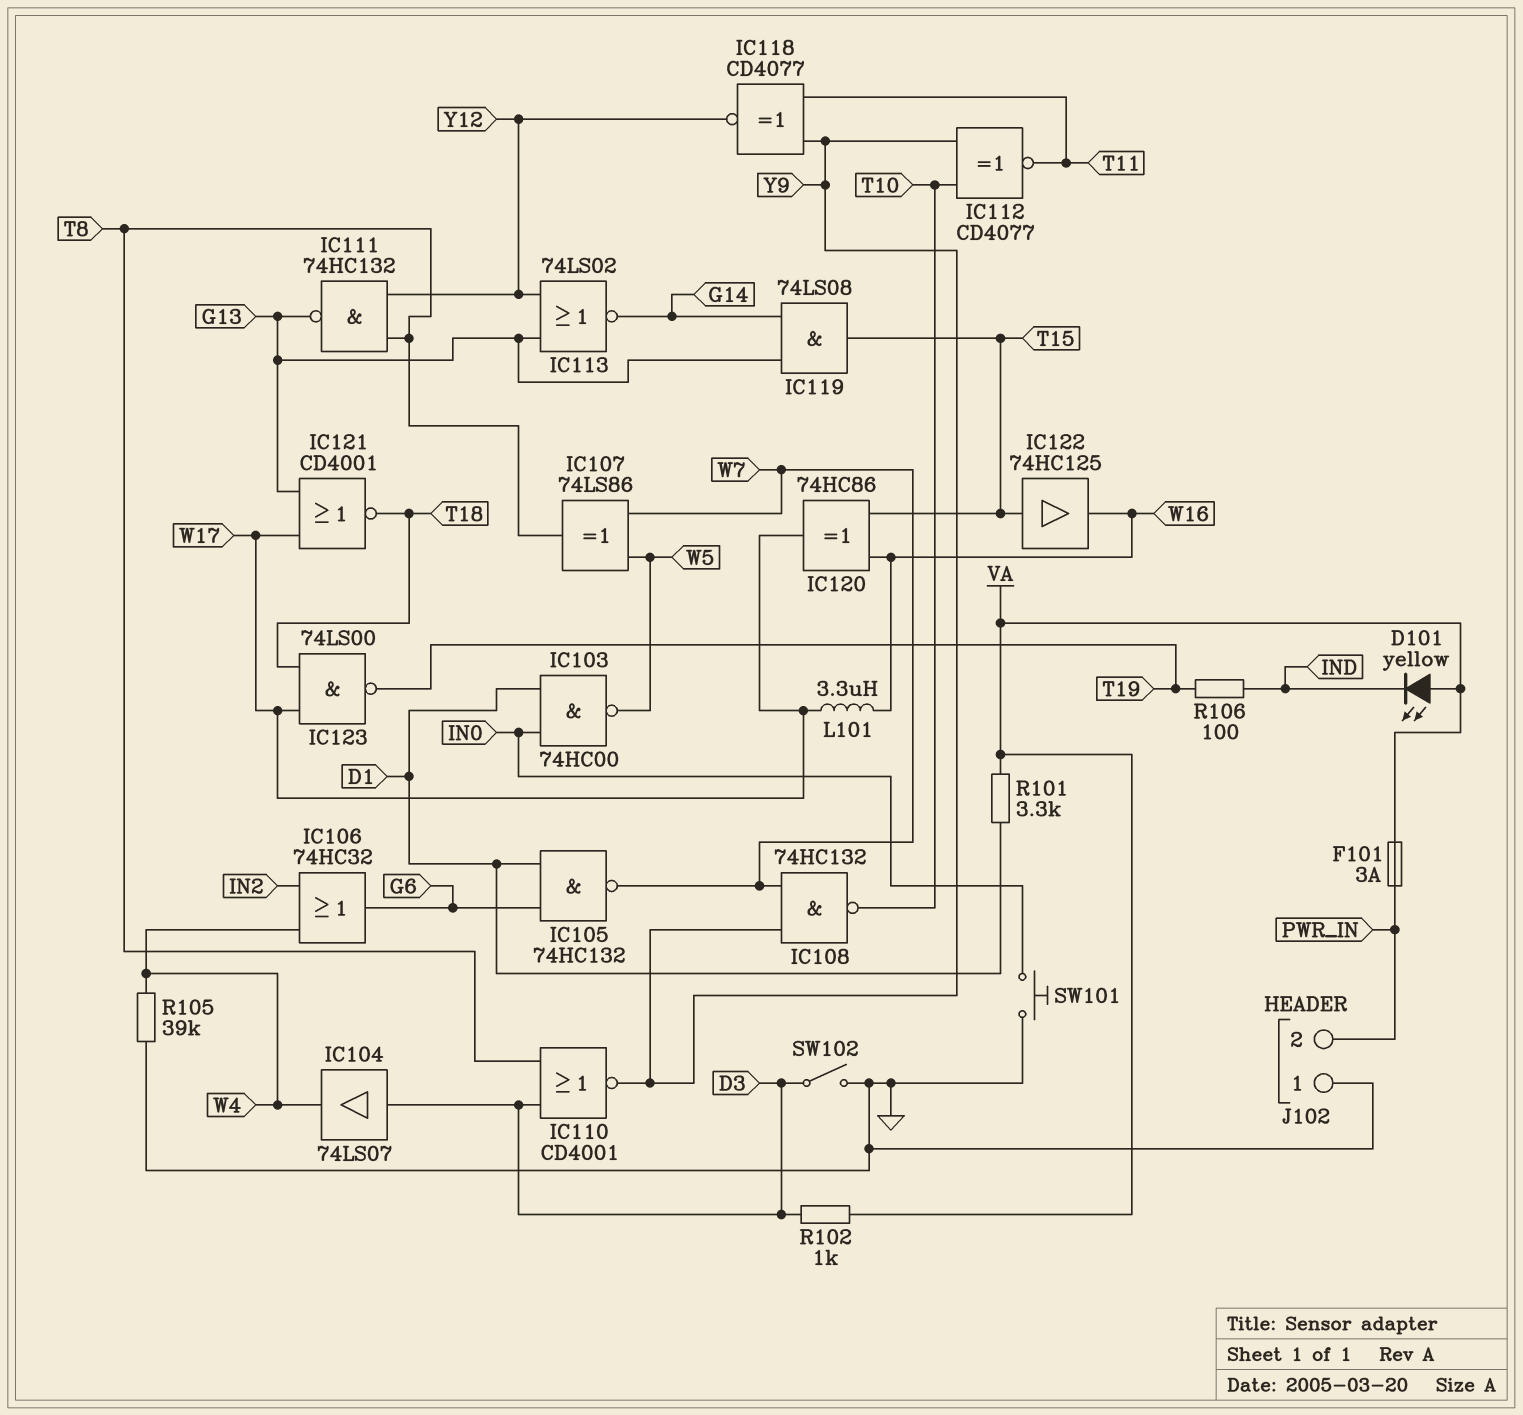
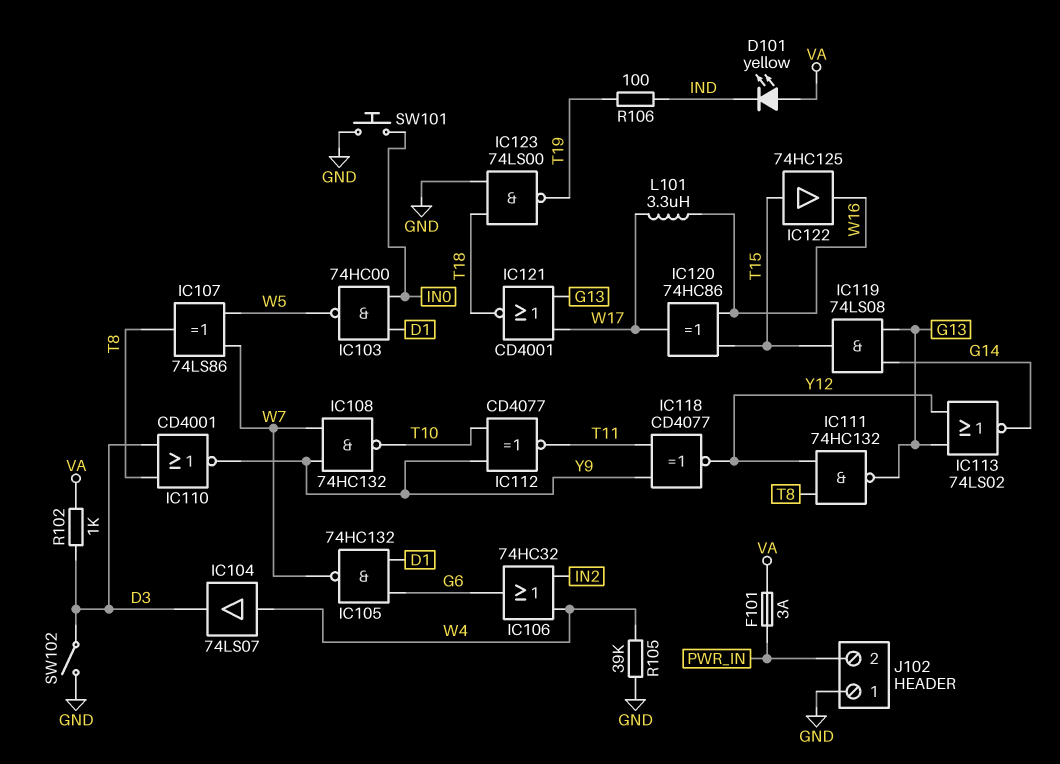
IC104: buffer 74LS07 (in D3, out W4) -> buffer 74LS07 (in W4, out D3)
IC123: NAND 74LS00 (in T18, in W17, out T19) -> NAND 74LS00 (in GND, in T18, out T19)
R101: 3.3k (D1, VA) -> none

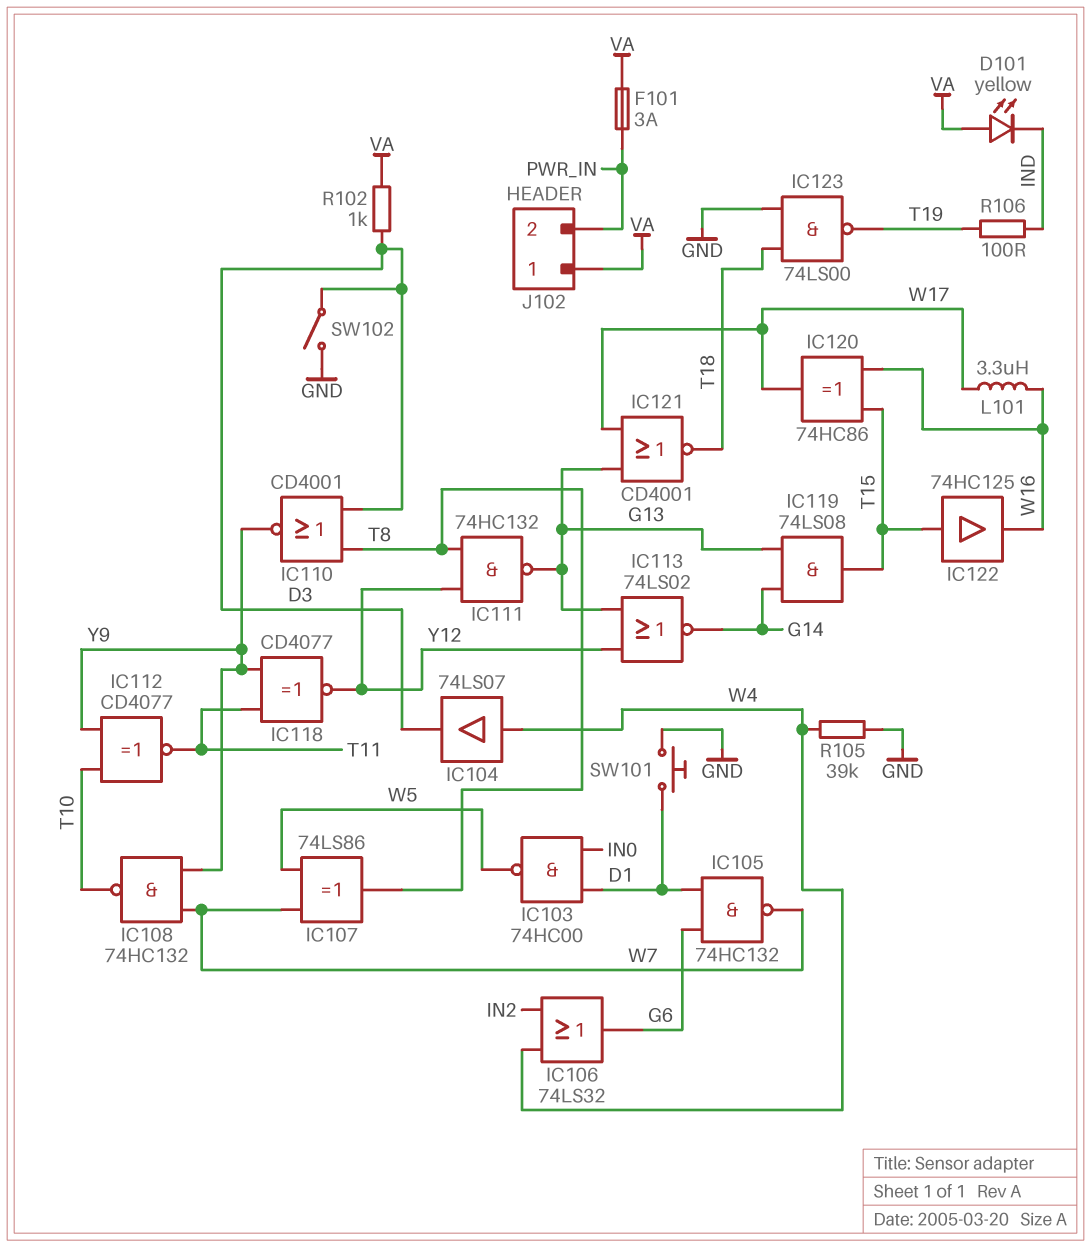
IC106: OR 74HC32 (in IN2, in W4, out G6) -> OR 74LS32 (in IN2, in W4, out G6)
J102 pin 1: GND -> VA
SW101: button (GND, IN0) -> button (D1, GND)

